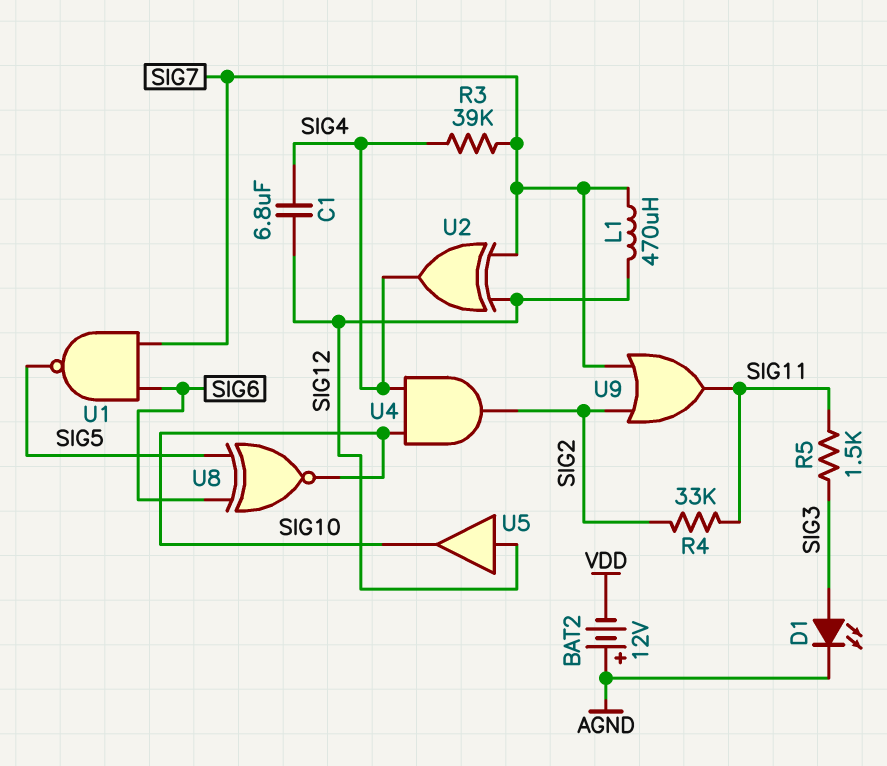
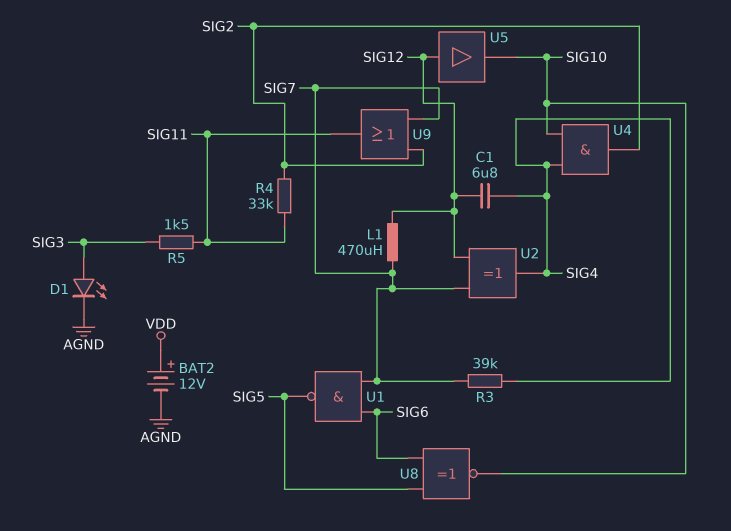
BAT2: 12V (plus AGND, minus VDD) -> 12V (plus VDD, minus AGND)

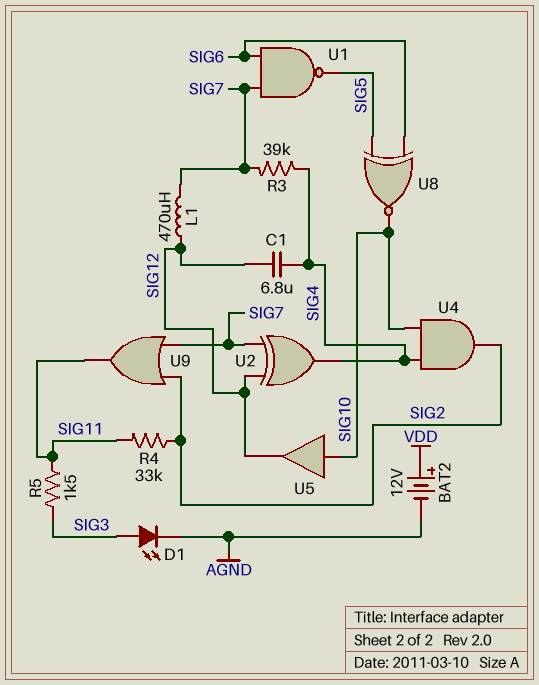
U5: buffer (in SIG12, out SIG10) -> buffer (in SIG10, out SIG12)

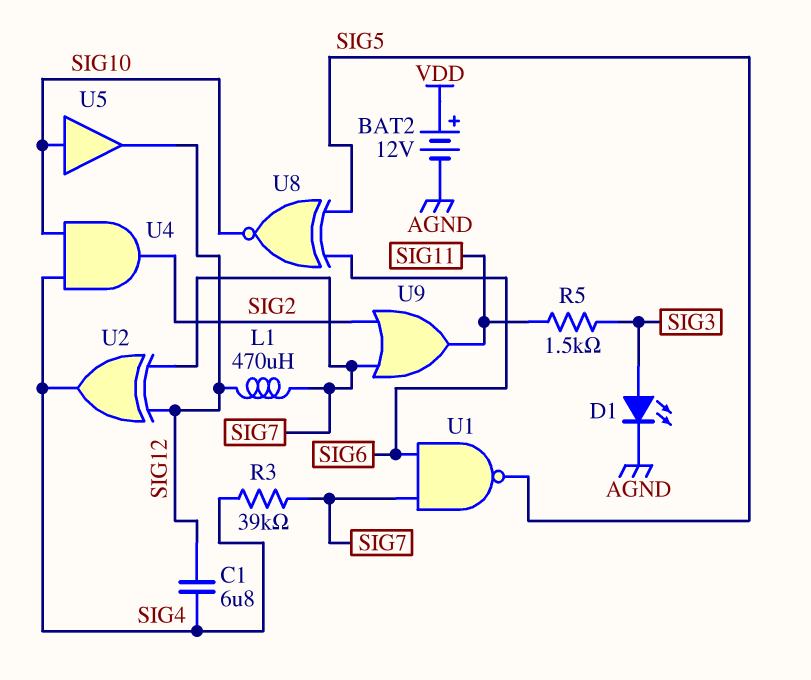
R4: 33k (SIG2, SIG11) -> none

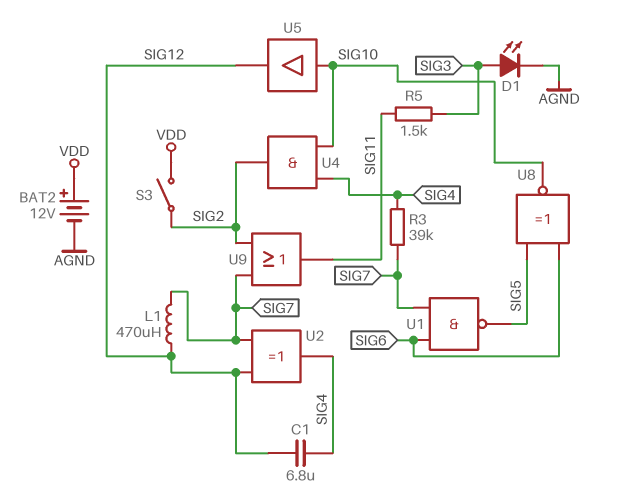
S3: none -> switch (SIG2, VDD)

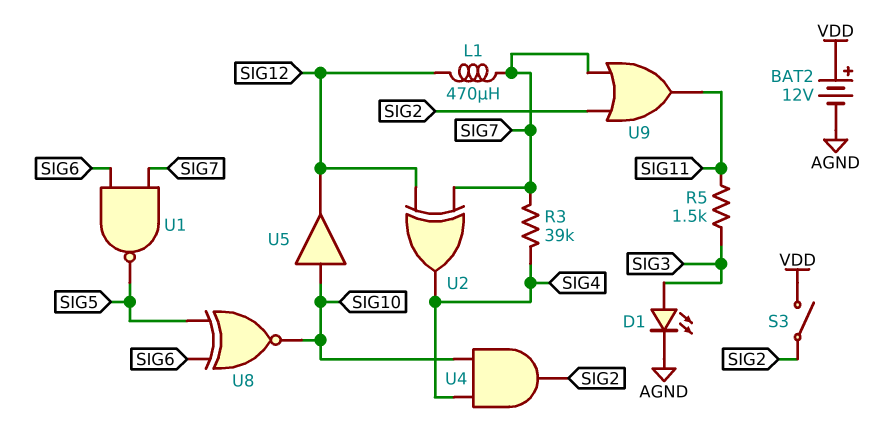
C1: 6.8uF (SIG4, SIG12) -> none

